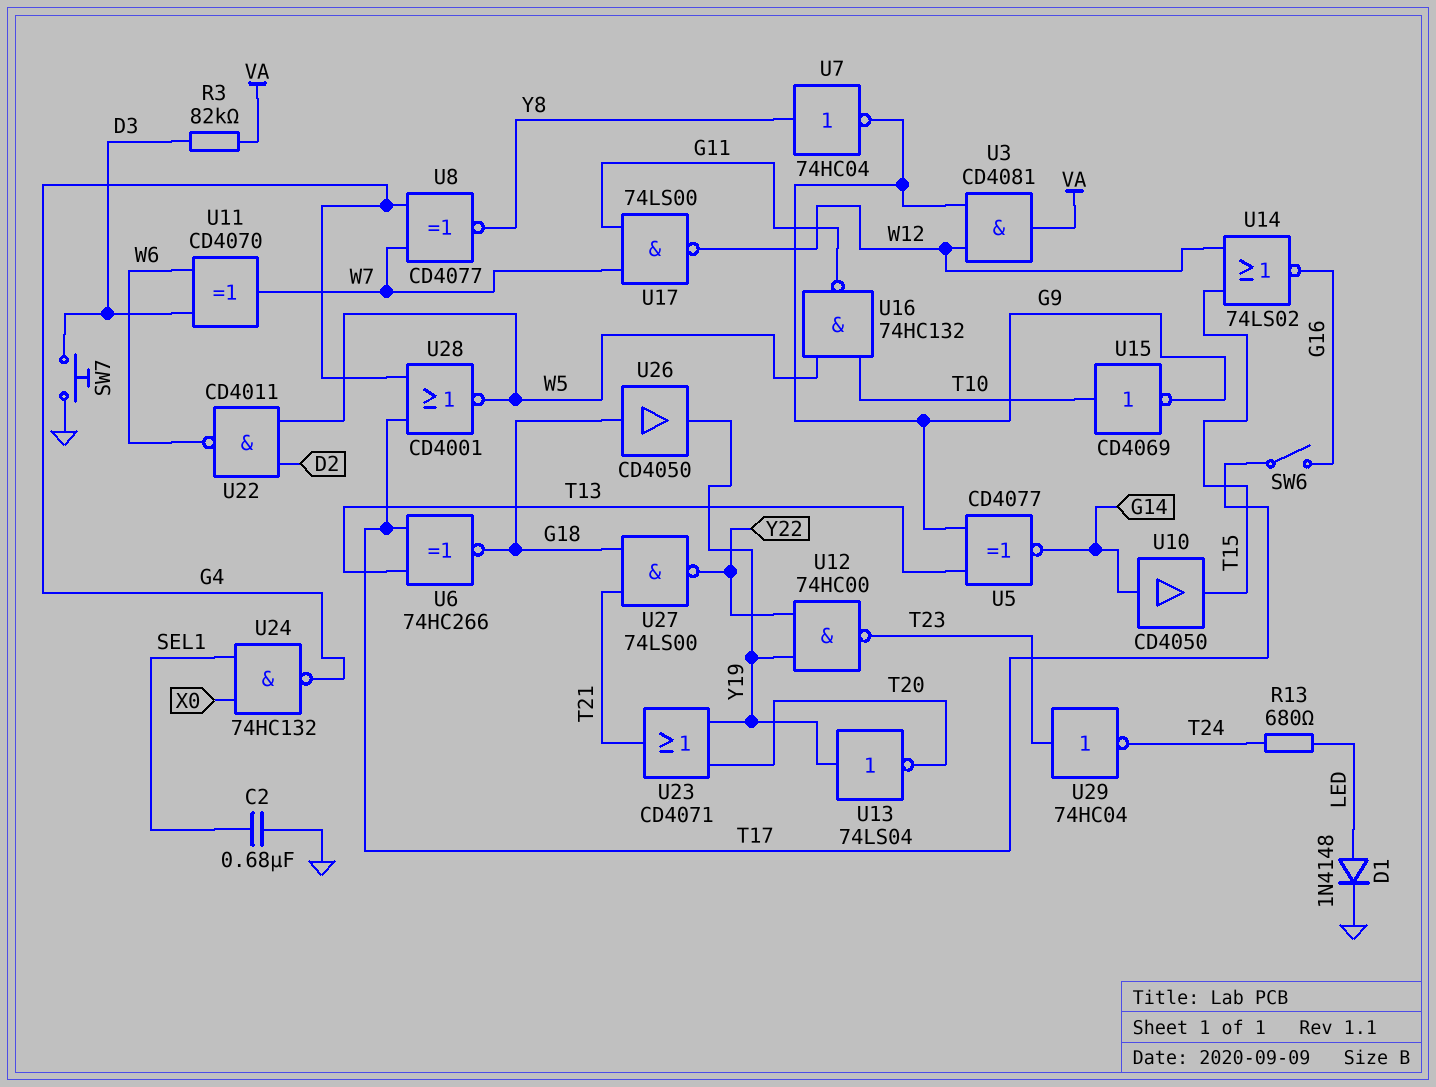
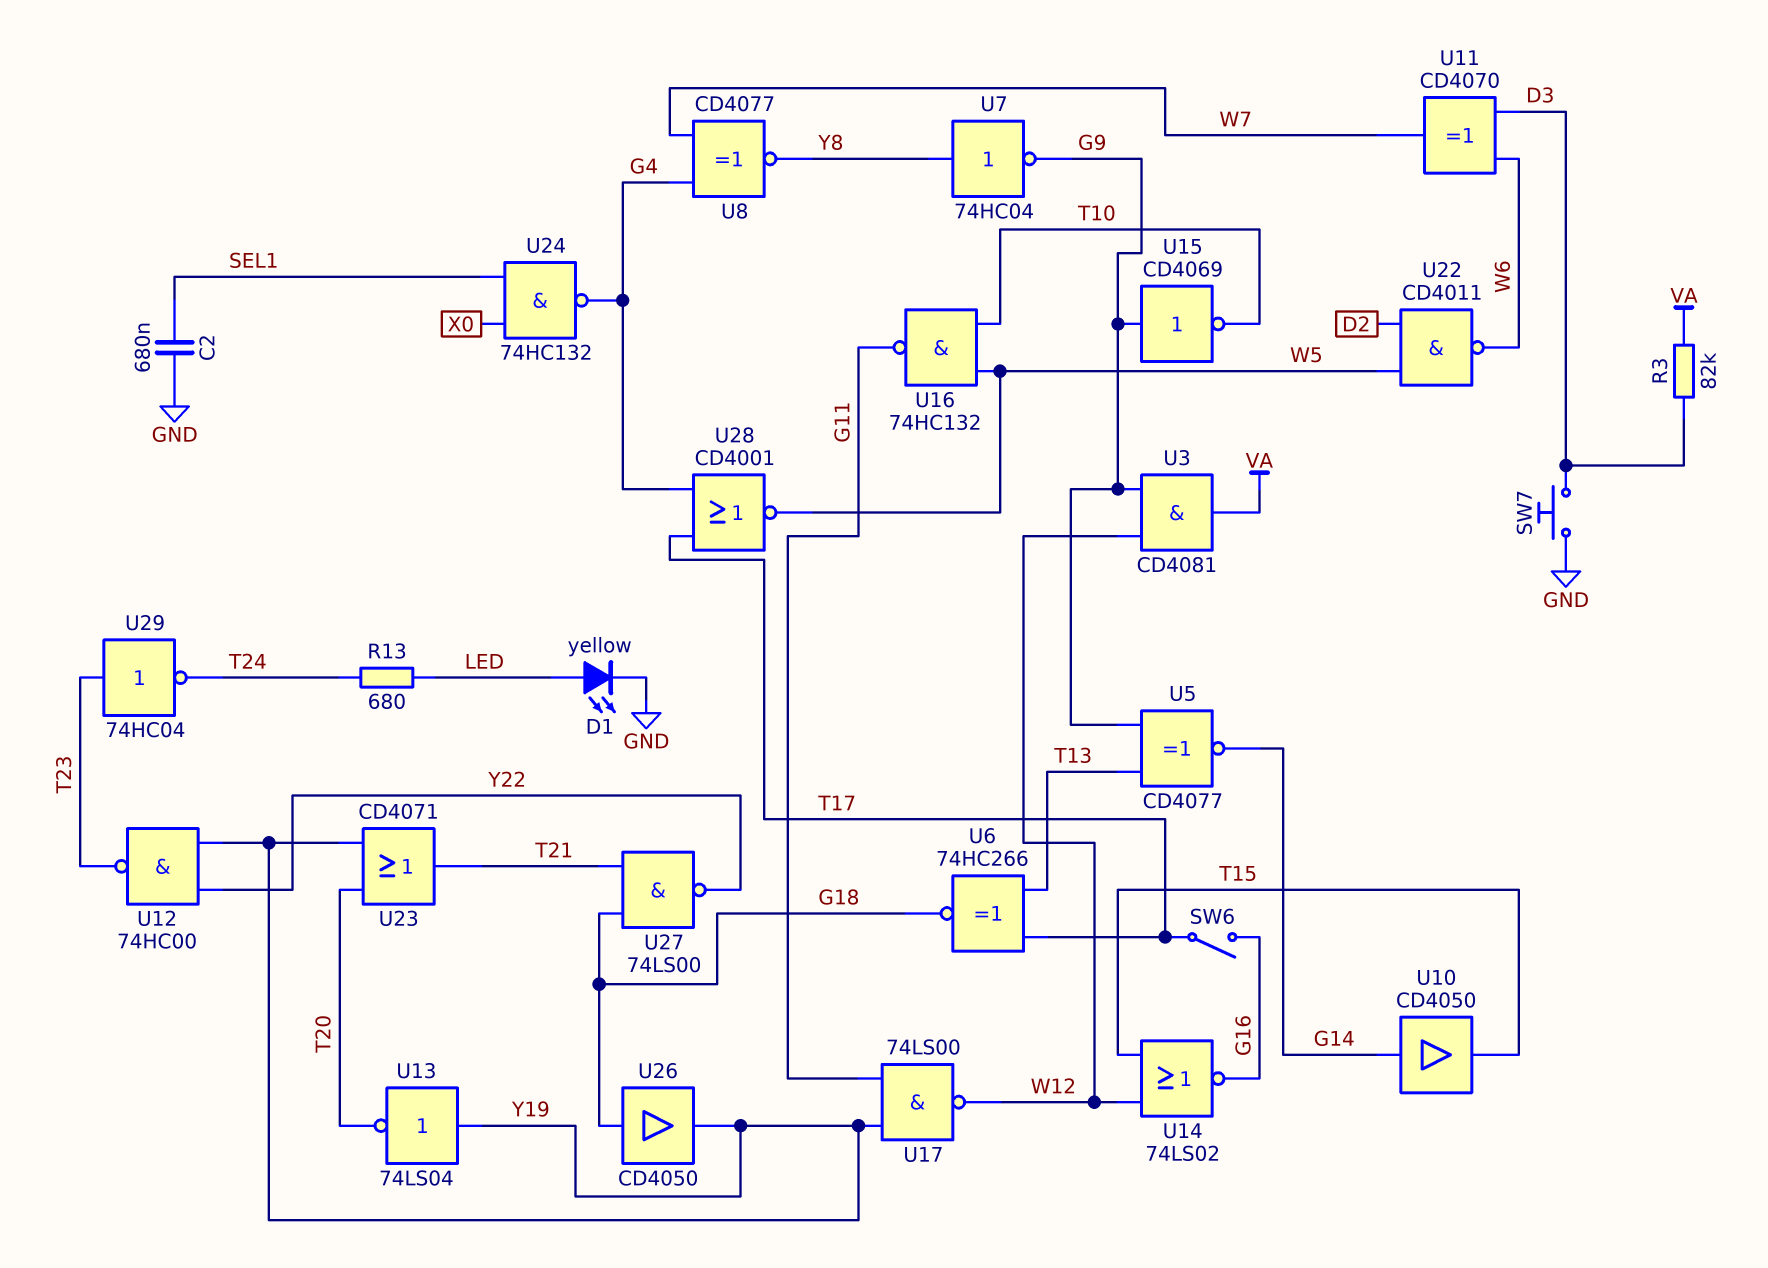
D1: diode 1N4148 (A LED, K GND) -> LED yellow (A LED, K GND)
U15: NOT CD4069 (in T10, out G9) -> NOT CD4069 (in G9, out T10)
U17: NAND 74LS00 (in G11, in W7, out W12) -> NAND 74LS00 (in G11, in Y19, out W12)

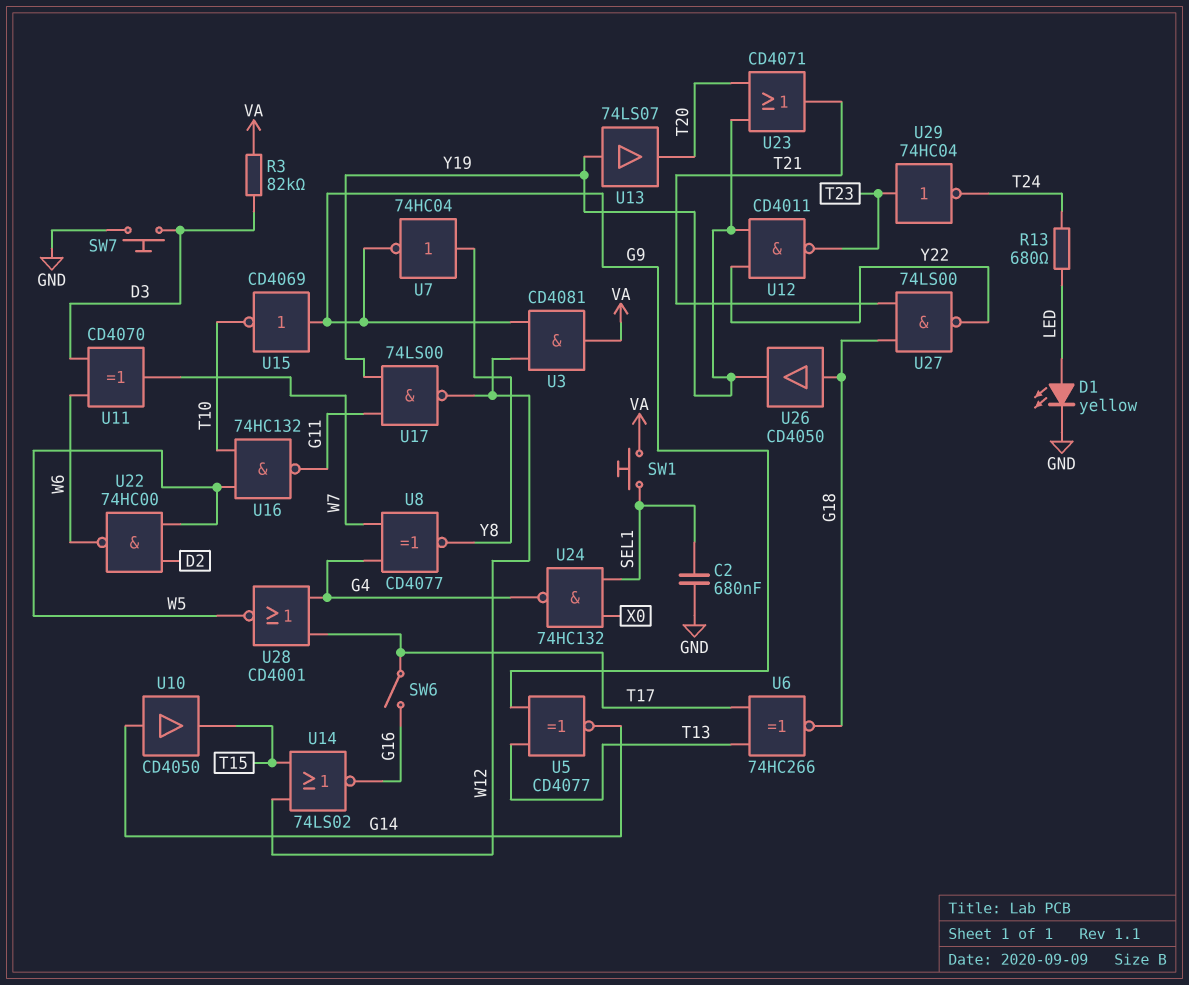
SW1: none -> button (SEL1, VA)
U12: NAND 74HC00 (in Y19, in Y22, out T23) -> NAND CD4011 (in Y19, in Y22, out T23)
U13: NOT 74LS04 (in Y19, out T20) -> buffer 74LS07 (in Y19, out T20)
U22: NAND CD4011 (in D2, in W5, out W6) -> NAND 74HC00 (in D2, in W5, out W6)

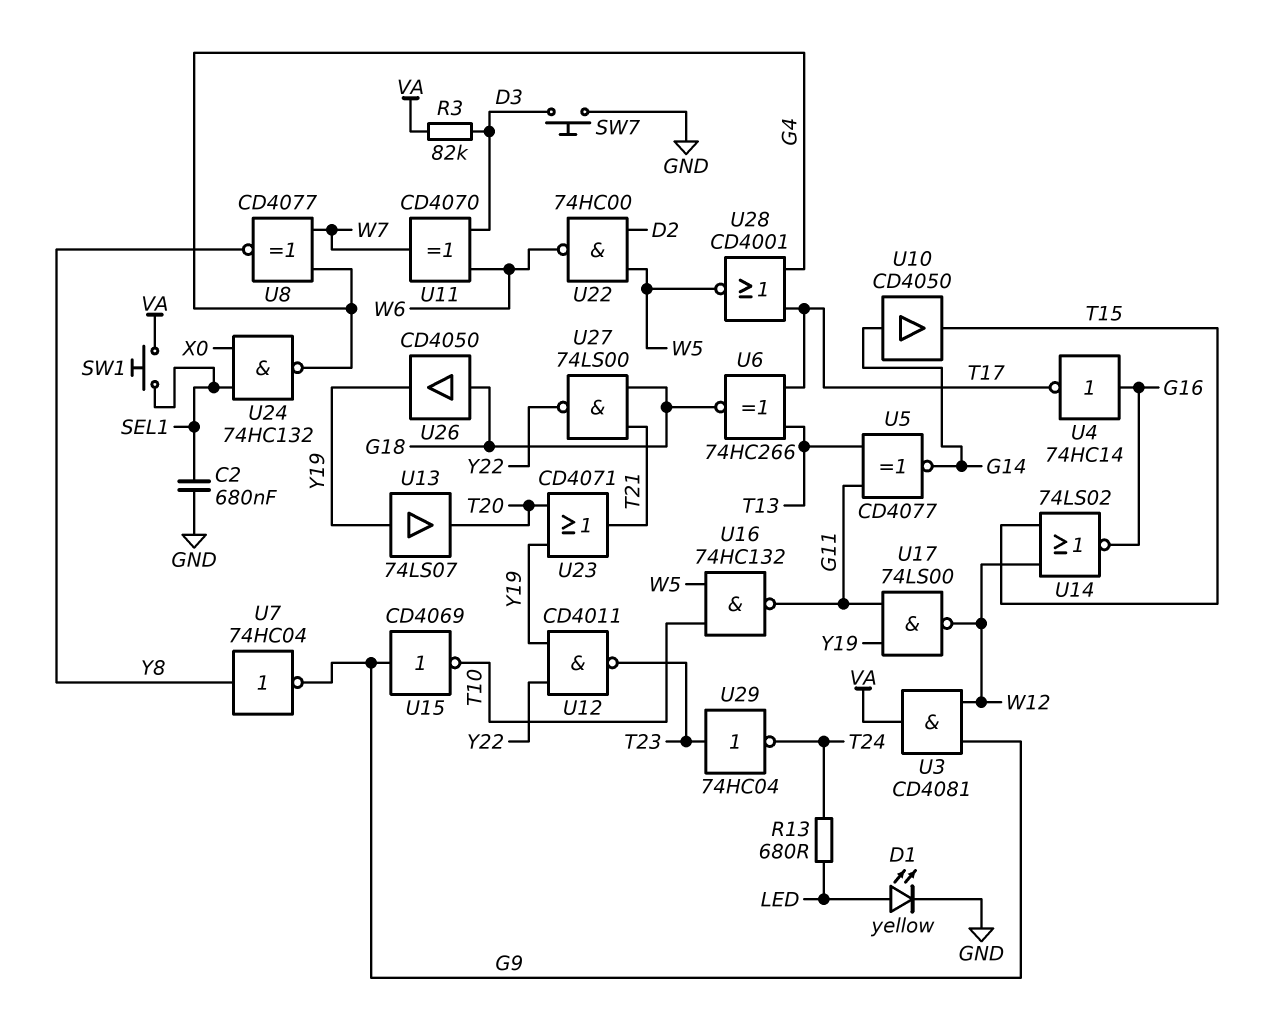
SW6: switch (G16, T17) -> none
U4: none -> NOT 74HC14 (in G16, out T17)
U5: XNOR CD4077 (in G9, in T13, out G14) -> XNOR CD4077 (in G11, in T13, out G14)

